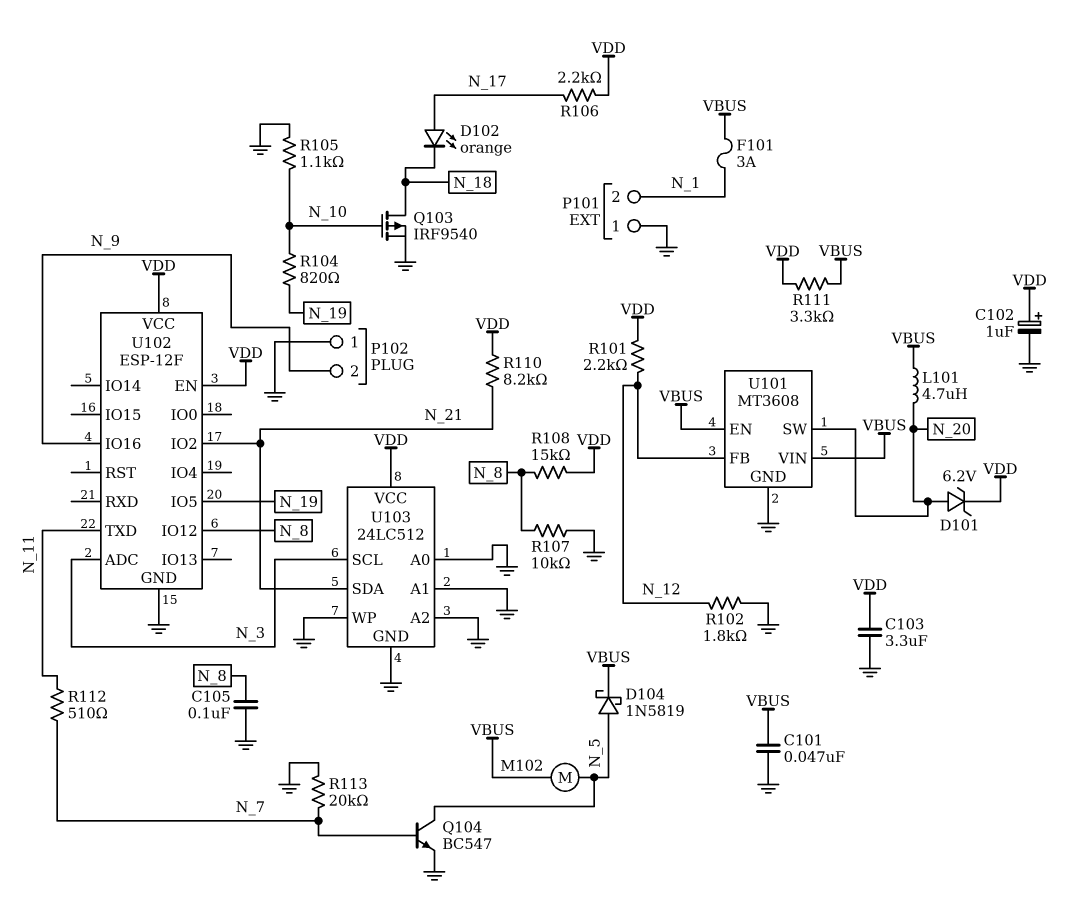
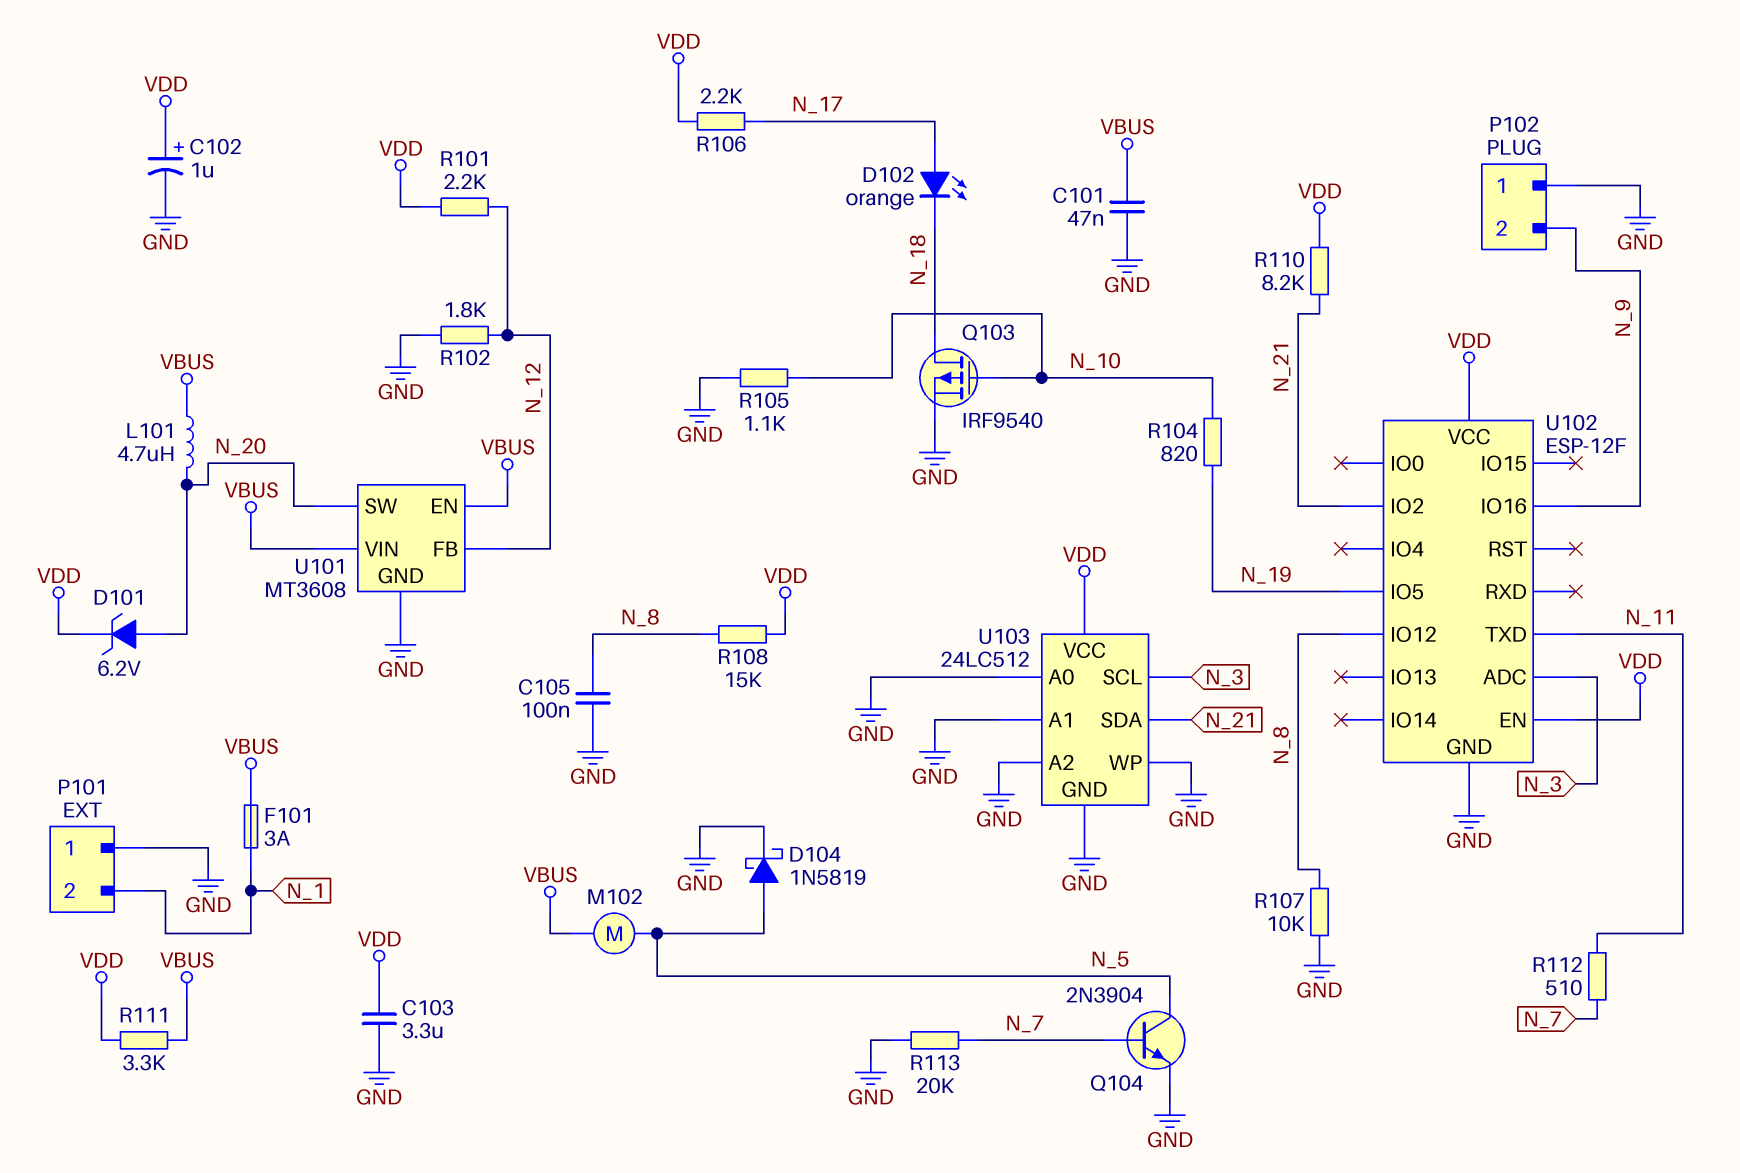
D104: schottky 1N5819 (A N_5, K VBUS) -> schottky 1N5819 (A N_5, K GND)
Q104: NPN BC547 (B N_7, C N_5, E GND) -> NPN 2N3904 (B N_7, C N_5, E GND)

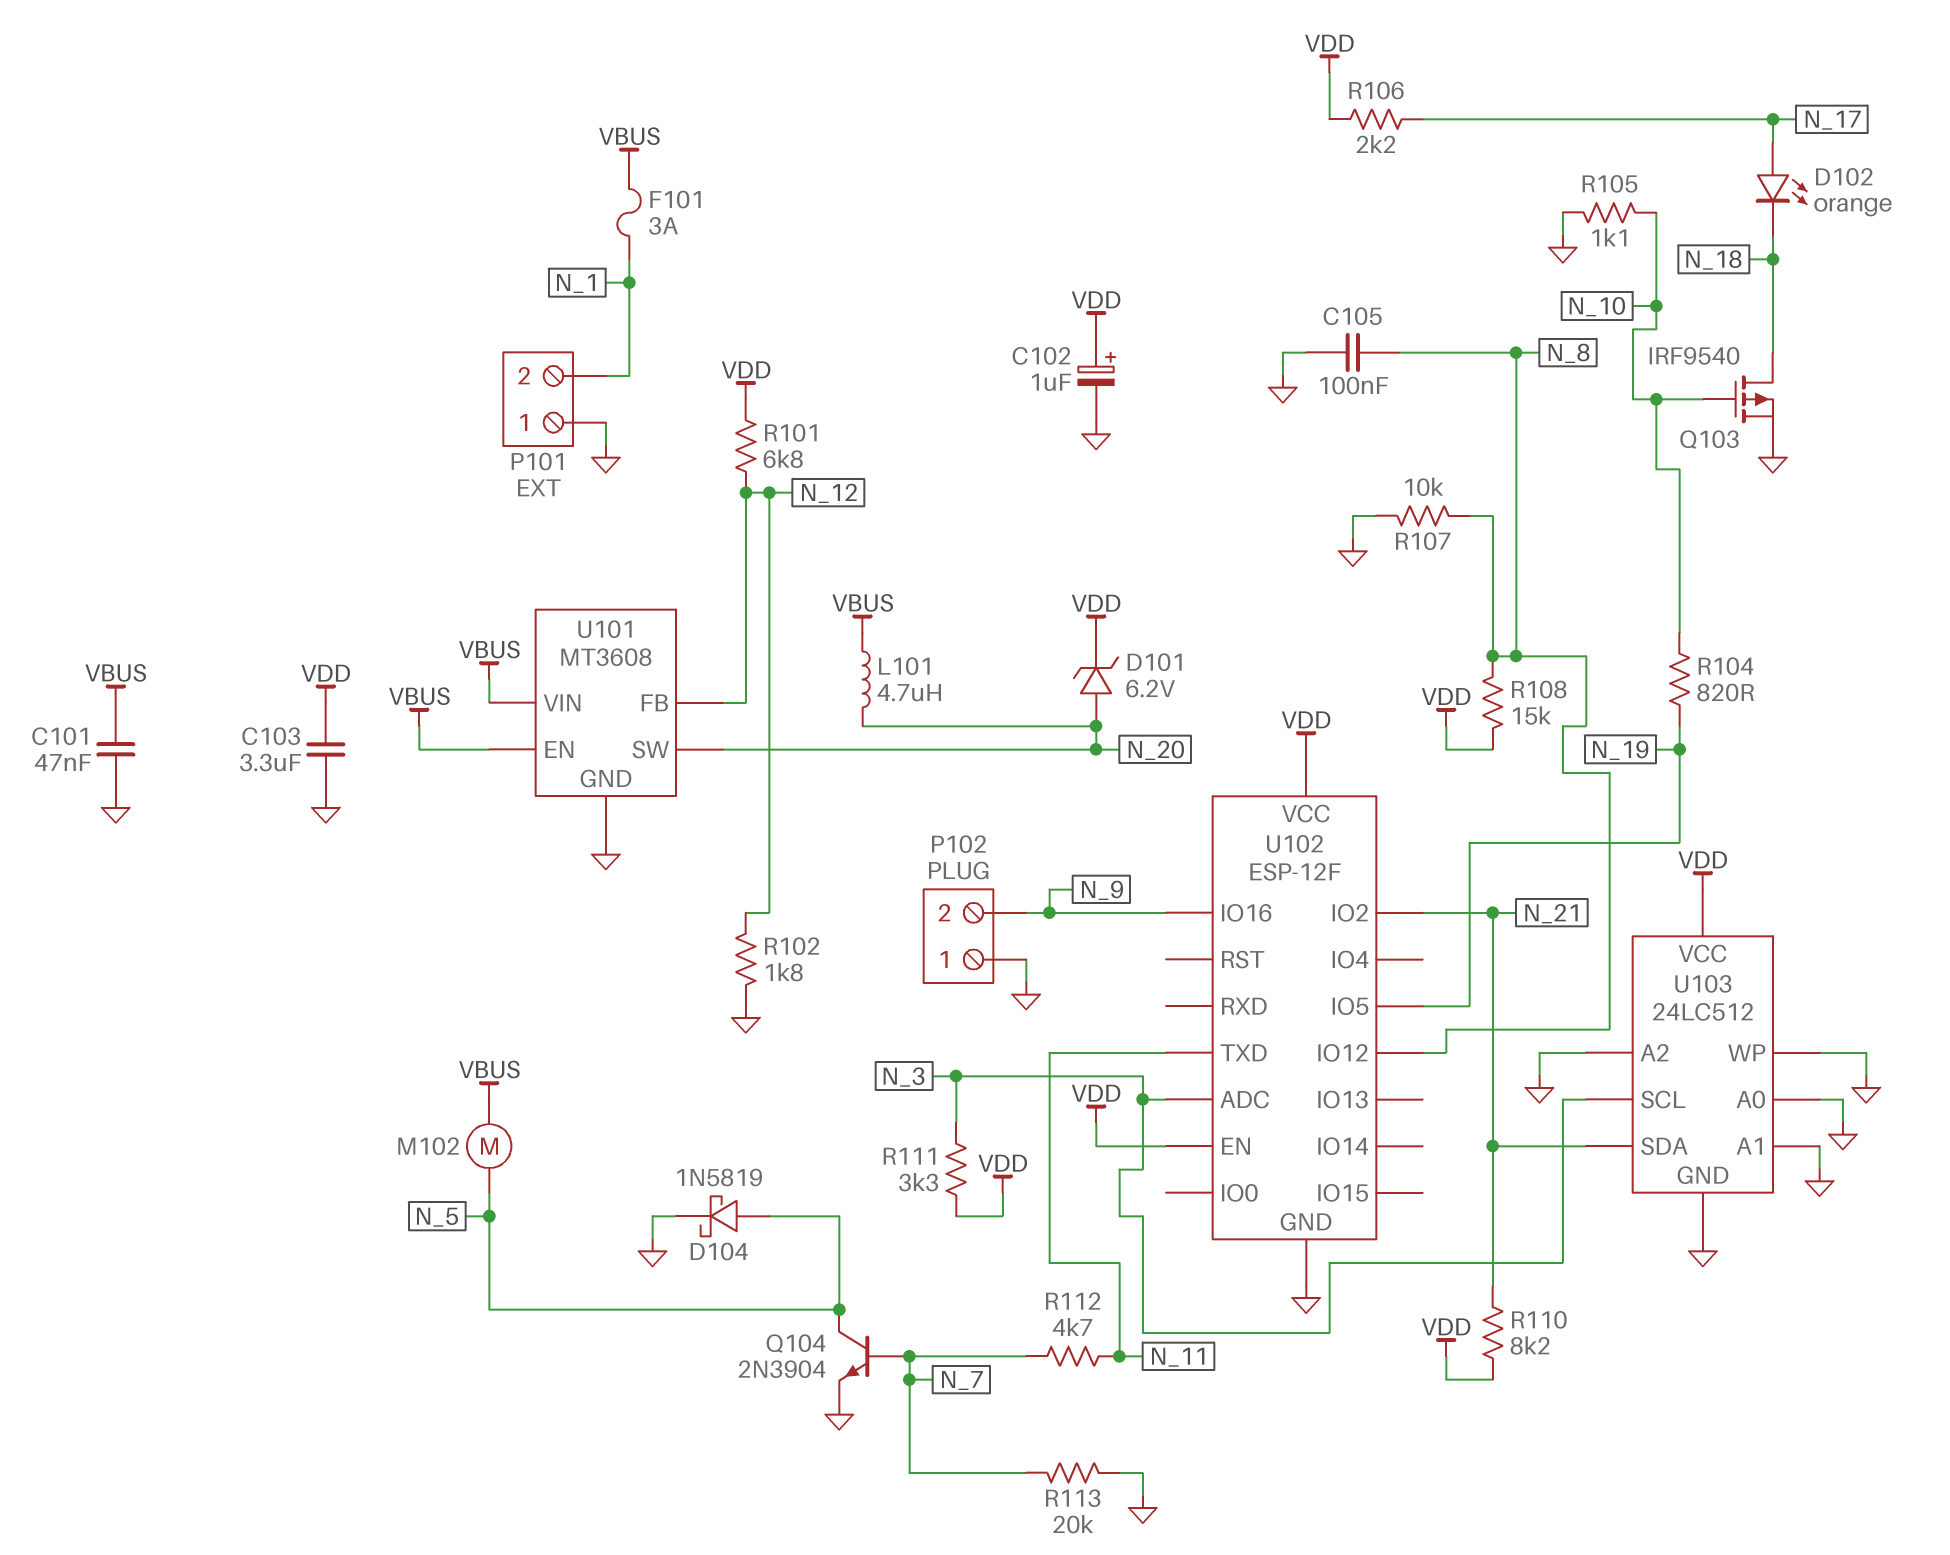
R101: 2.2k (N_12, VDD) -> 6.8k (N_12, VDD)
R111: 3.3k (VBUS, VDD) -> 3.3k (N_3, VDD)
R112: 510 (N_7, N_11) -> 4.7k (N_7, N_11)

